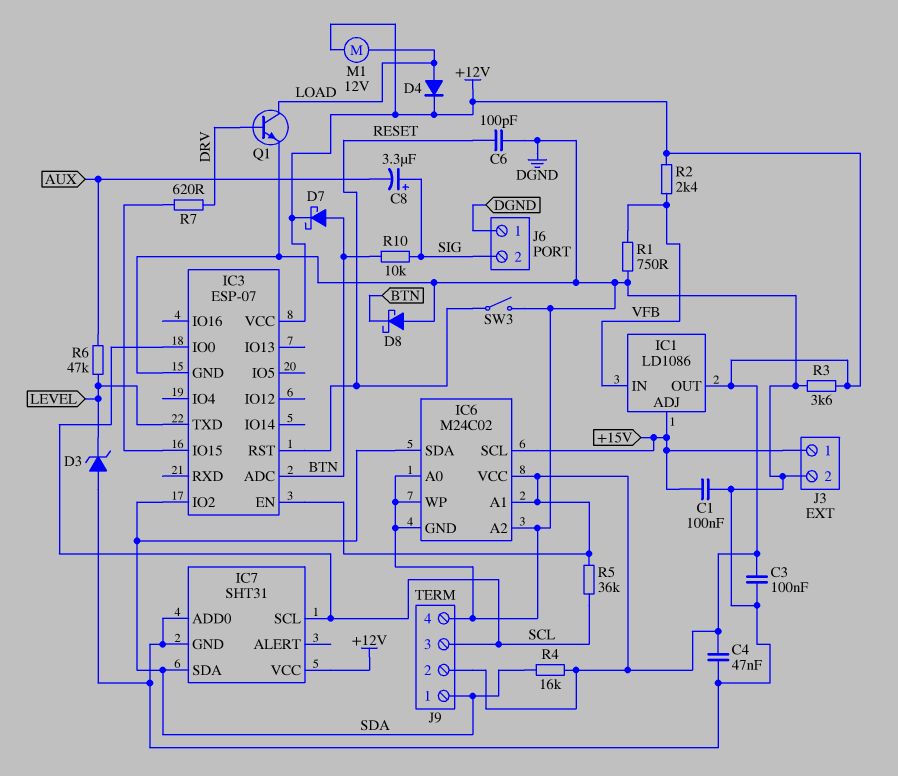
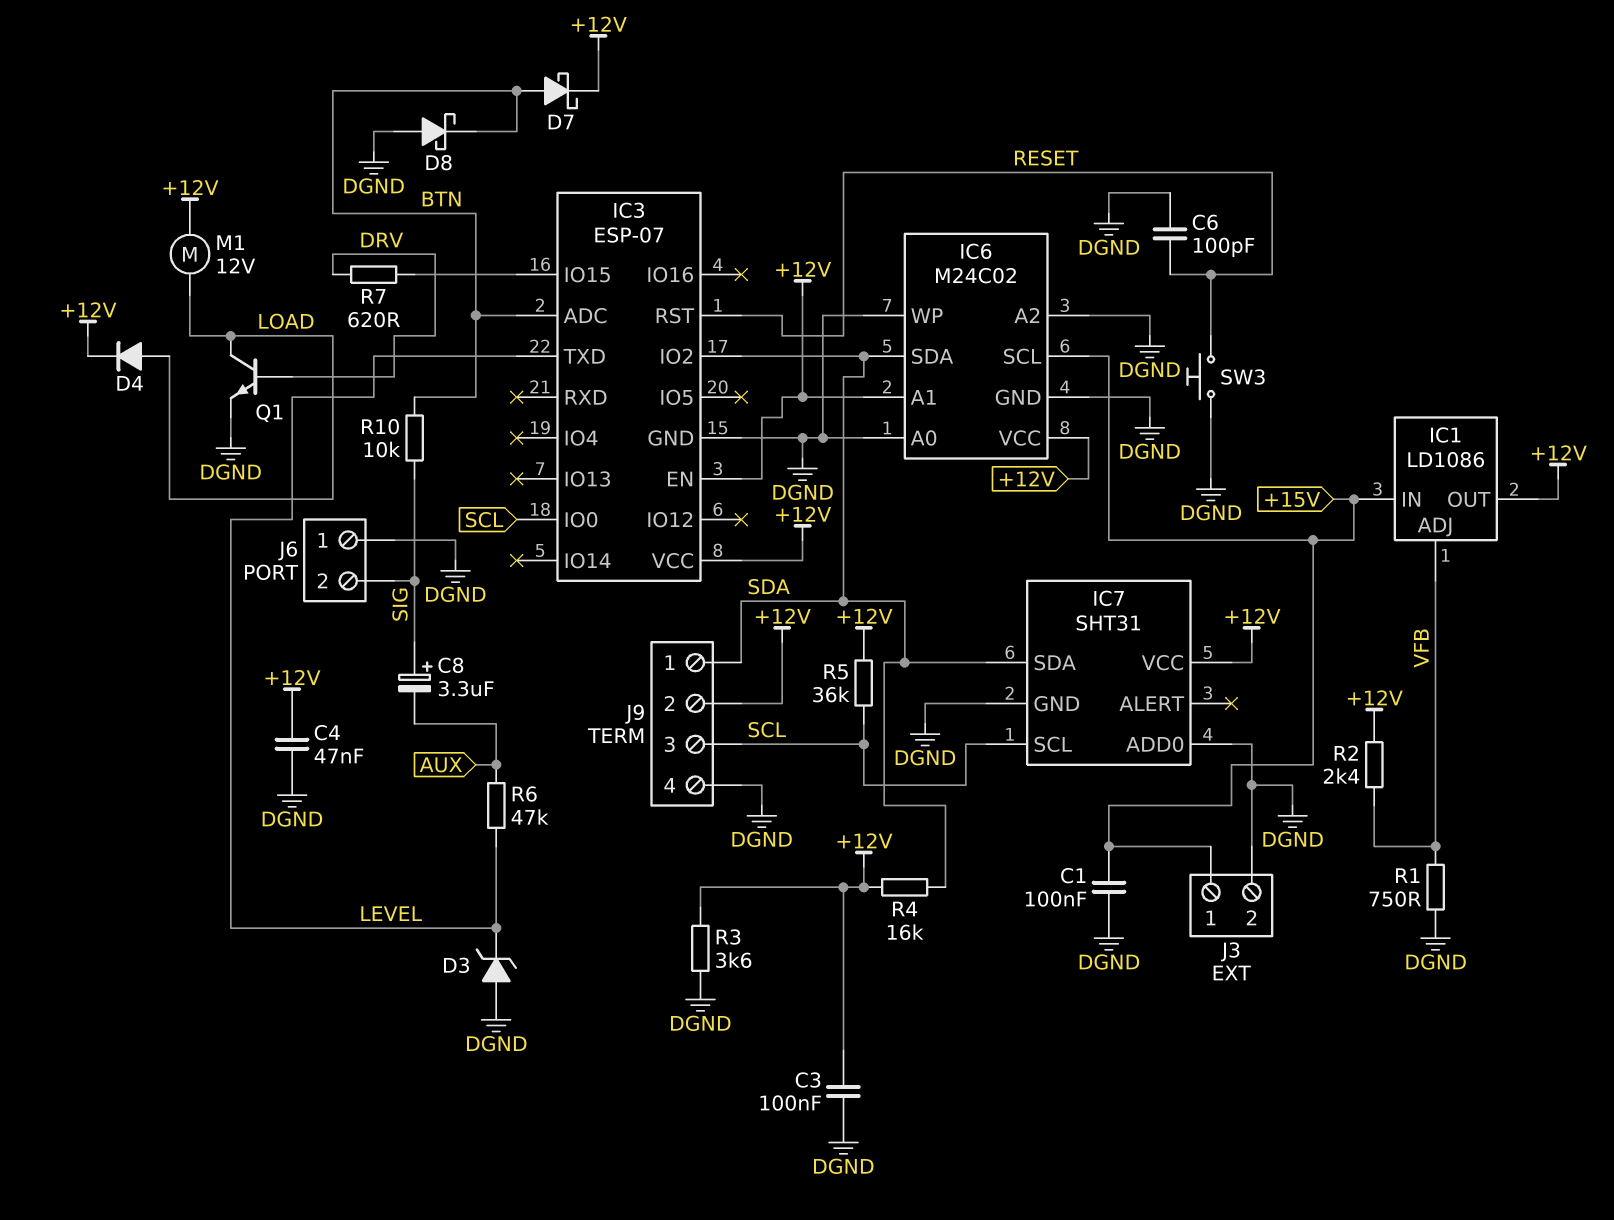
IC1 pin ADJ: +15V -> VFB
IC1 pin IN: VFB -> +15V
SW3: switch (DGND, RESET) -> button (DGND, RESET)

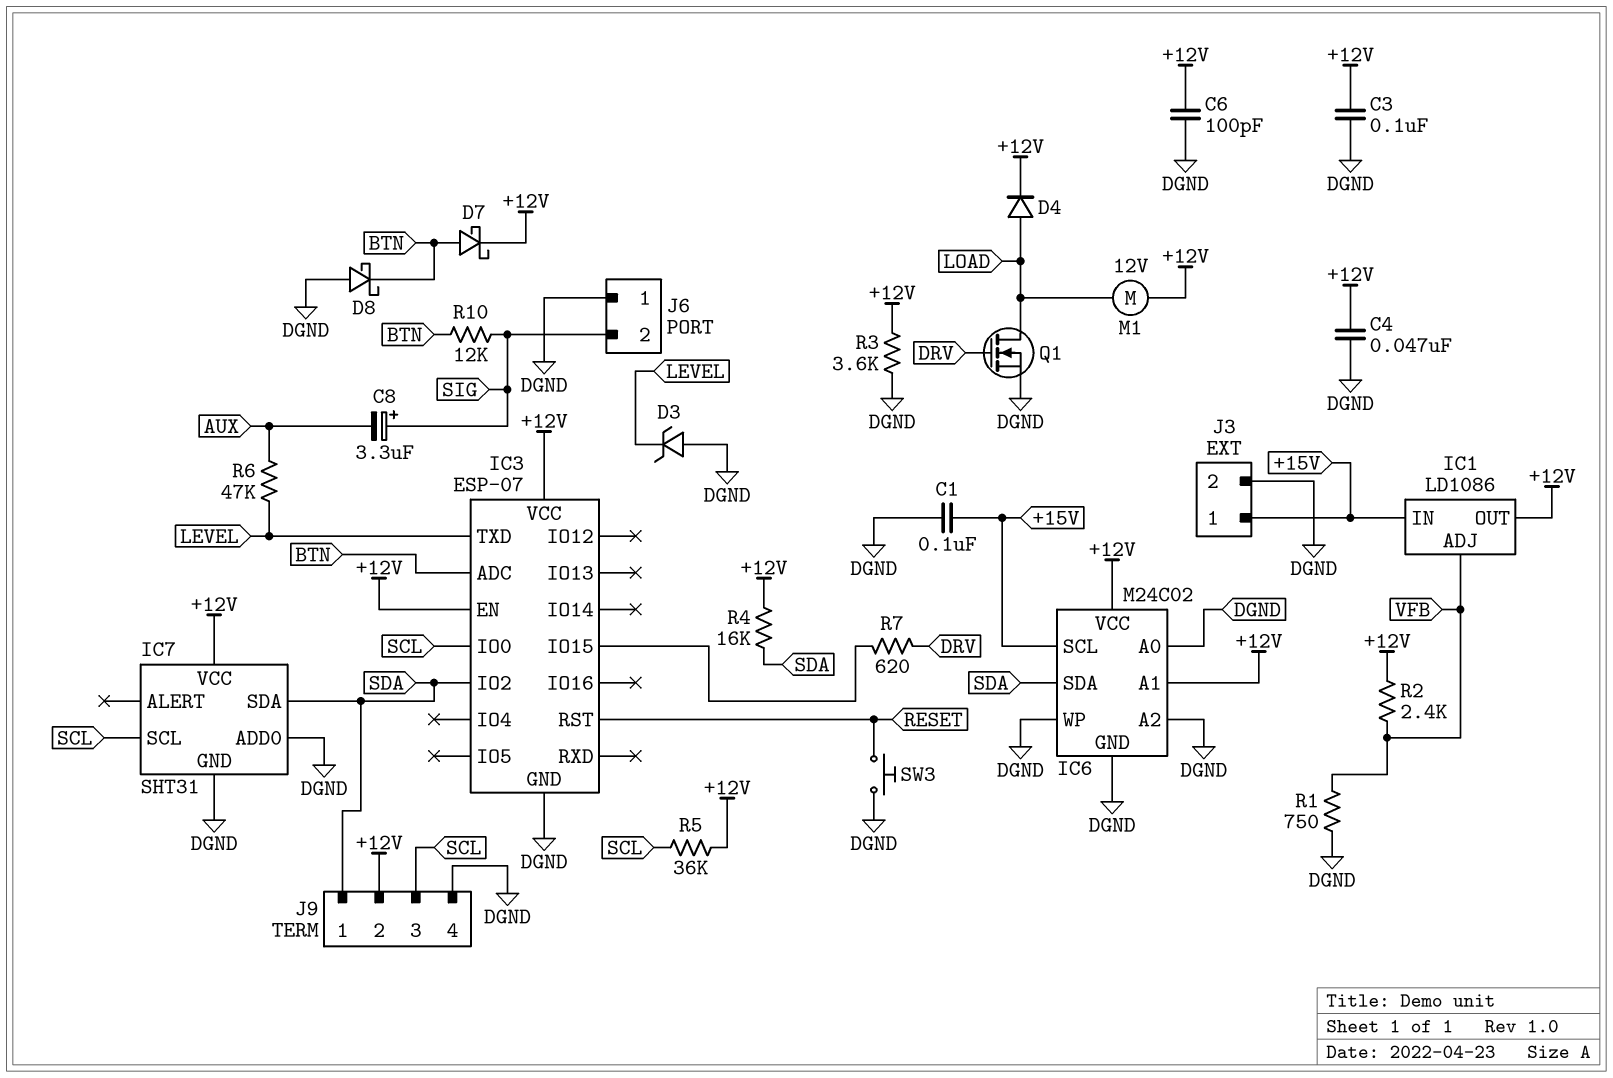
C6: 100pF (DGND, RESET) -> 100pF (+12V, DGND)
Q1: NPN (B DRV, C LOAD, E DGND) -> NMOS (G DRV, D LOAD, S DGND)
R10: 10k (BTN, SIG) -> 12k (BTN, SIG)

